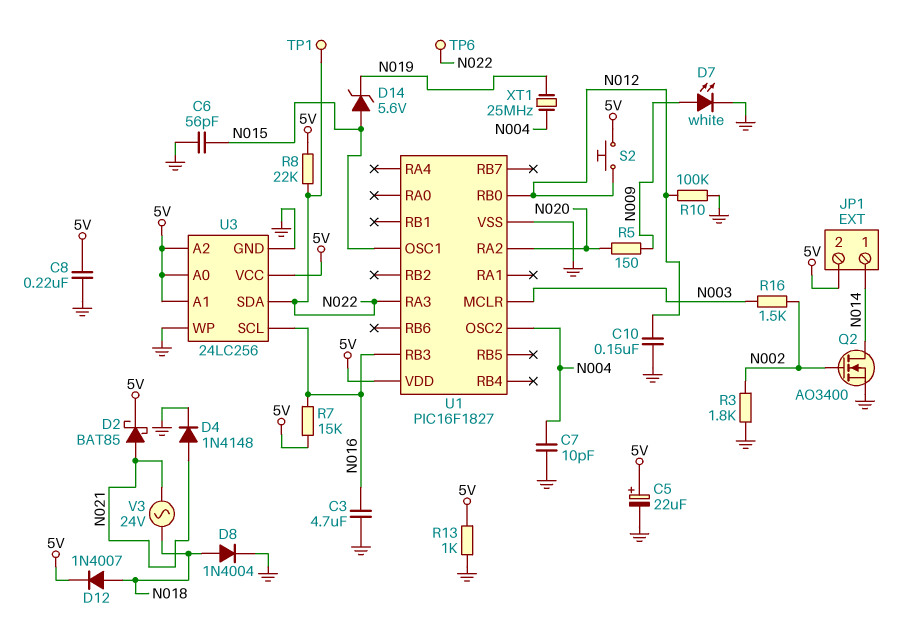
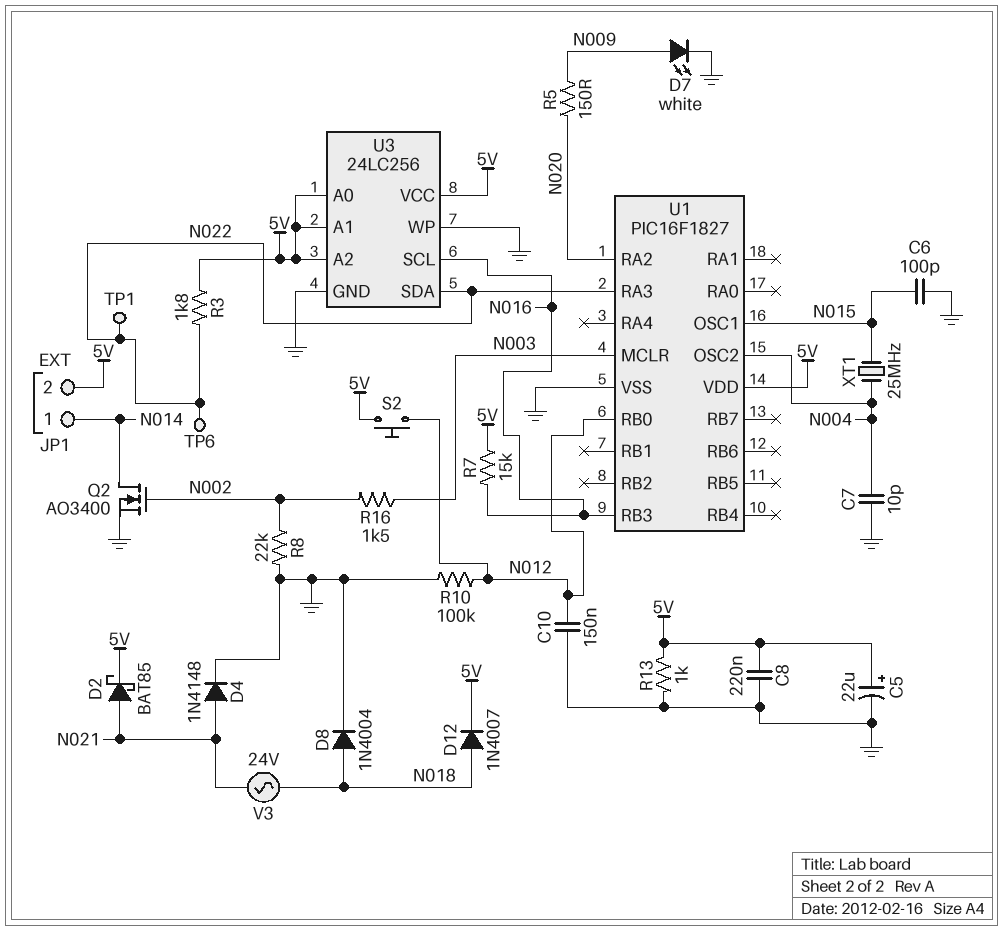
C3: 4.7uF (GND, N016) -> none
C6: 56pF (GND, N015) -> 100pF (GND, N015)
D14: zener 5.6V (A N015, K N019) -> none
R3: 1.8k (GND, N002) -> 1.8k (5V, N022)
R8: 22k (5V, N022) -> 22k (GND, N002)
XT1: 25MHz (N004, N019) -> 25MHz (N004, N015)

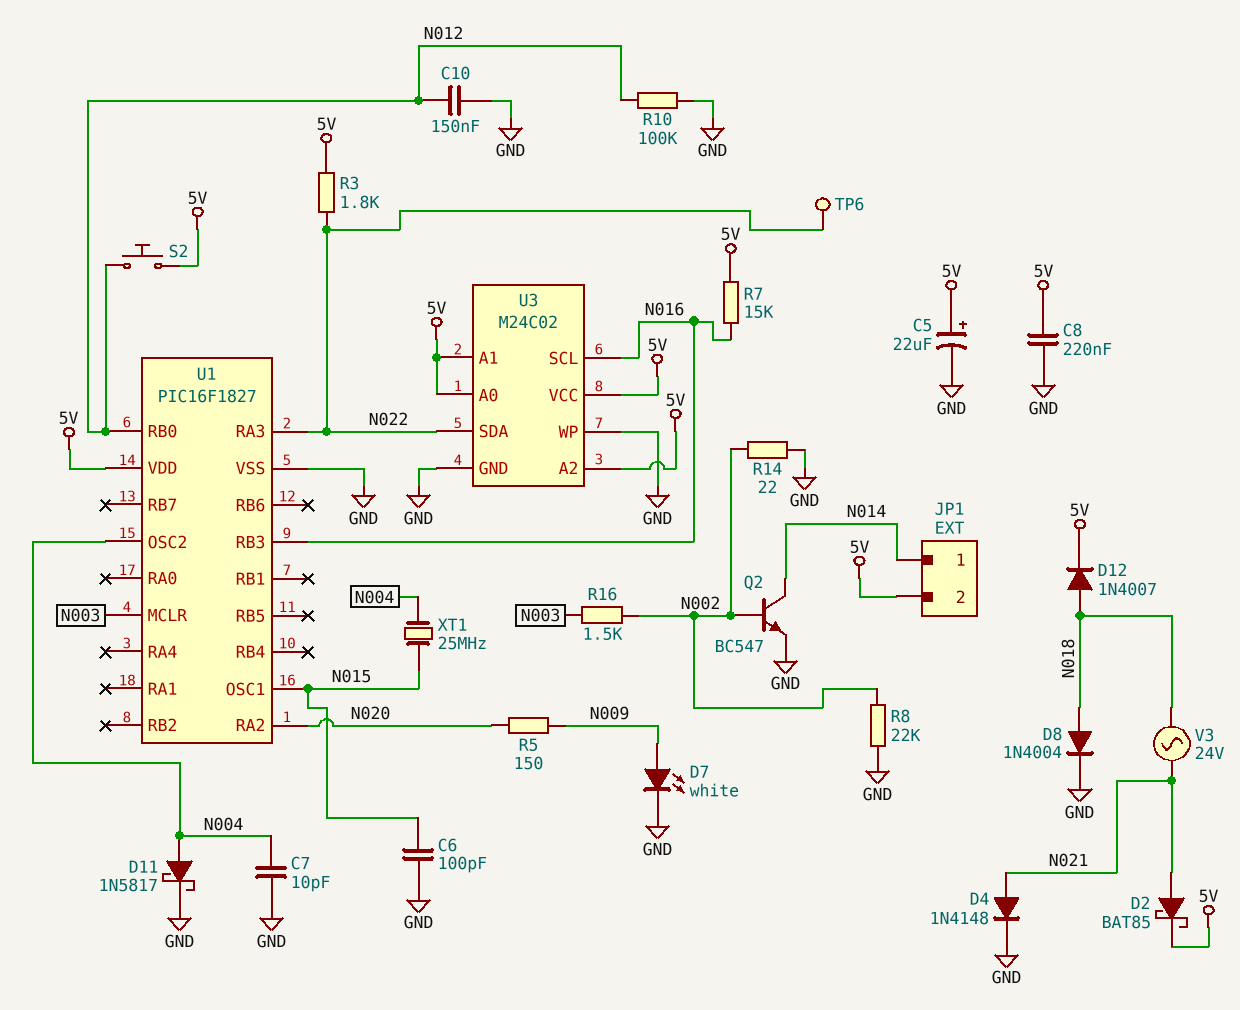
D11: none -> schottky 1N5817 (A N004, K GND)
Q2: NMOS AO3400 (G N002, D N014, S GND) -> NPN BC547 (B N002, C N014, E GND)
R13: 1k (5V, GND) -> none
R14: none -> 22 (GND, N002)
TP1: test point (N022) -> none
U3: 24LC256 -> M24C02

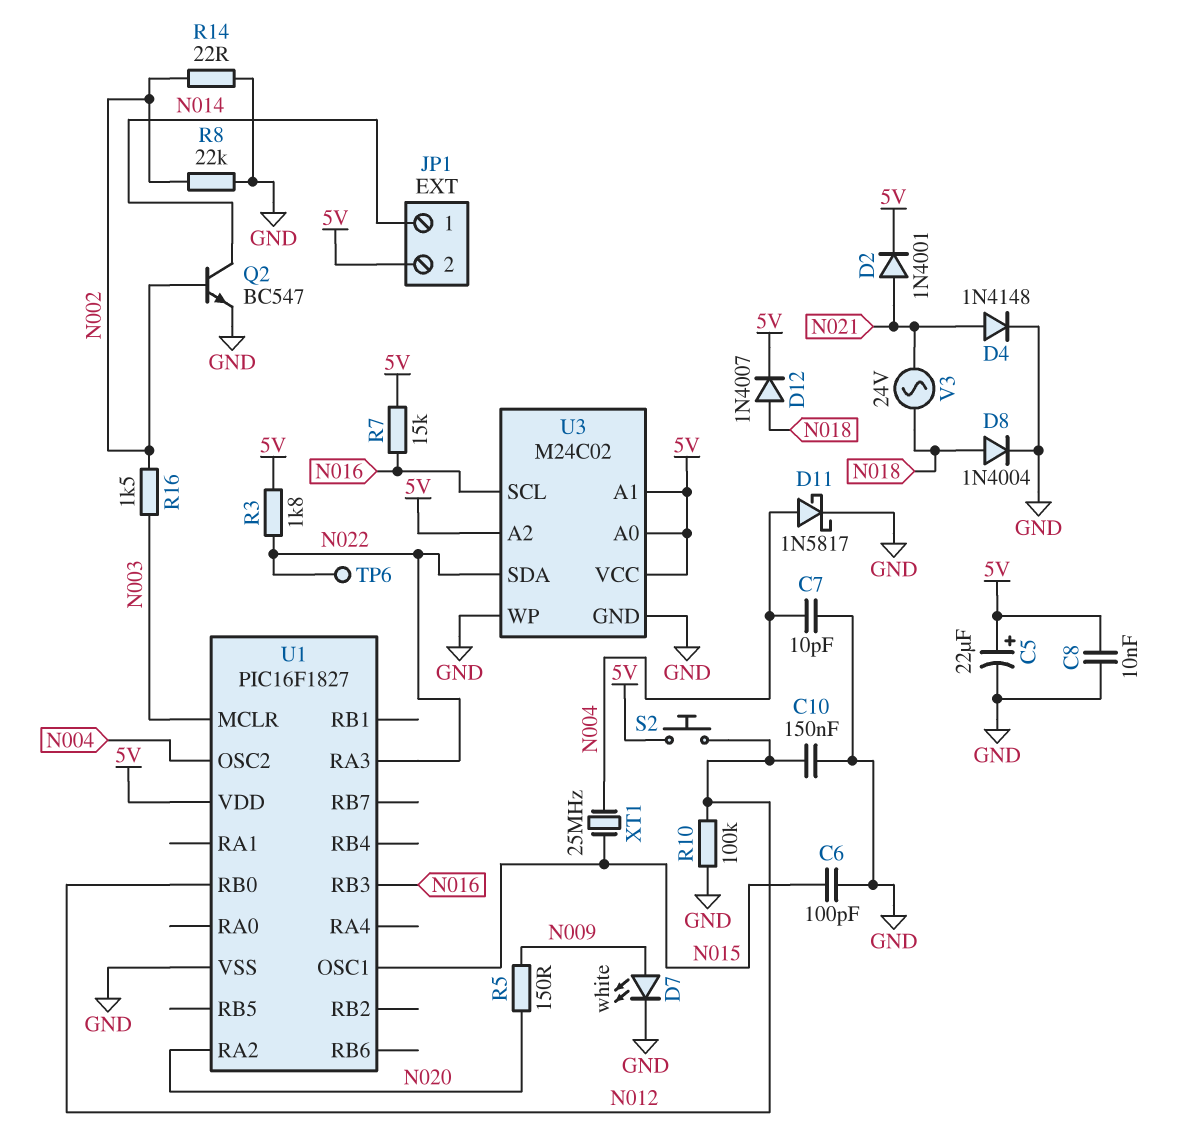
C8: 220nF (5V, GND) -> 10nF (5V, GND)
D2: schottky BAT85 (A N021, K 5V) -> diode 1N4001 (A N021, K 5V)

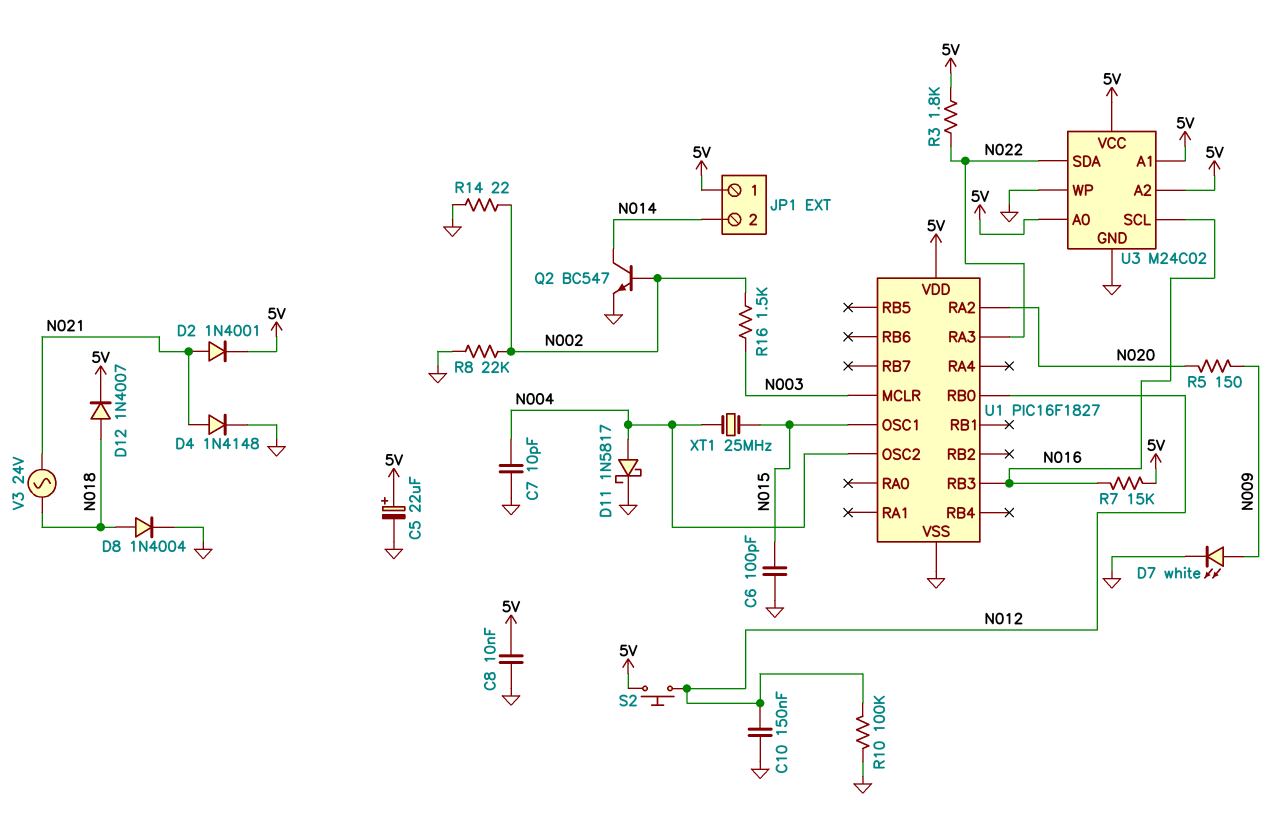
JP1 pin 1: N014 -> 5V
JP1 pin 2: 5V -> N014
TP6: test point (N022) -> none

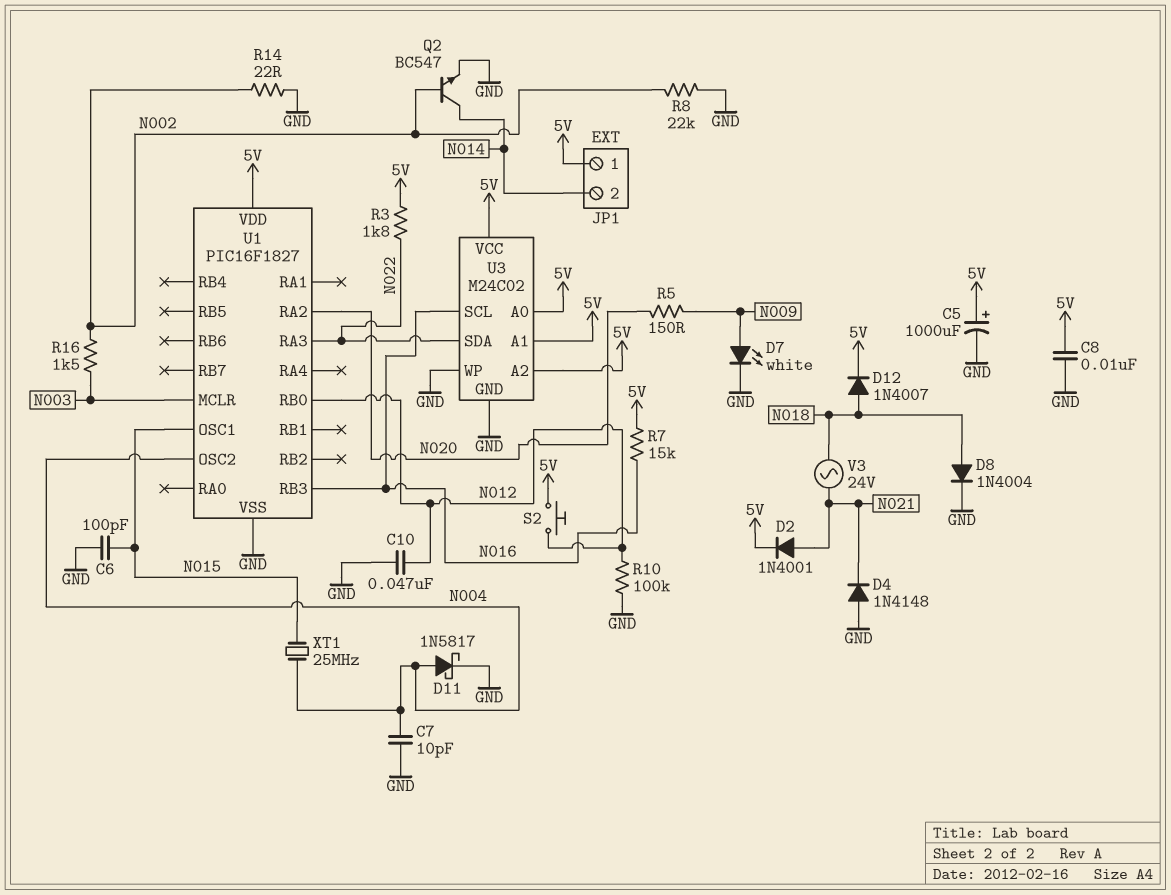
C5: 22uF (plus 5V, minus GND) -> 1000uF (plus 5V, minus GND)
C10: 150nF (GND, N012) -> 47nF (GND, N012)
D4: diode 1N4148 (A N021, K GND) -> diode 1N4148 (A GND, K N021)

